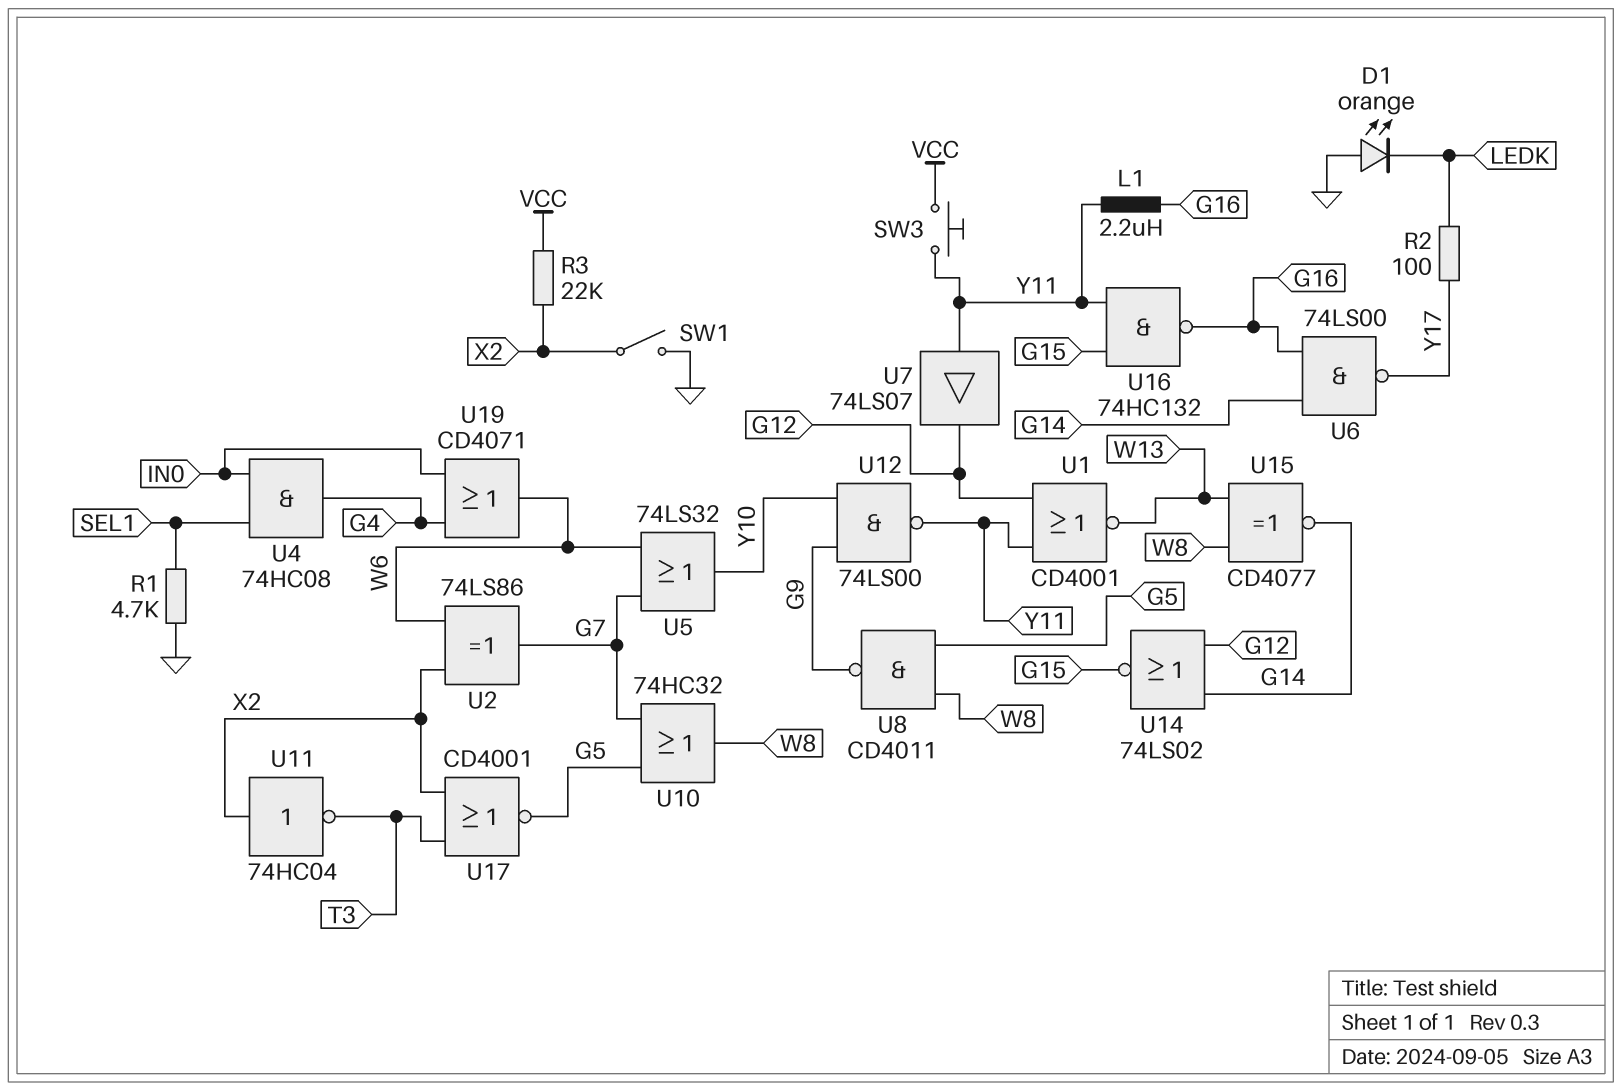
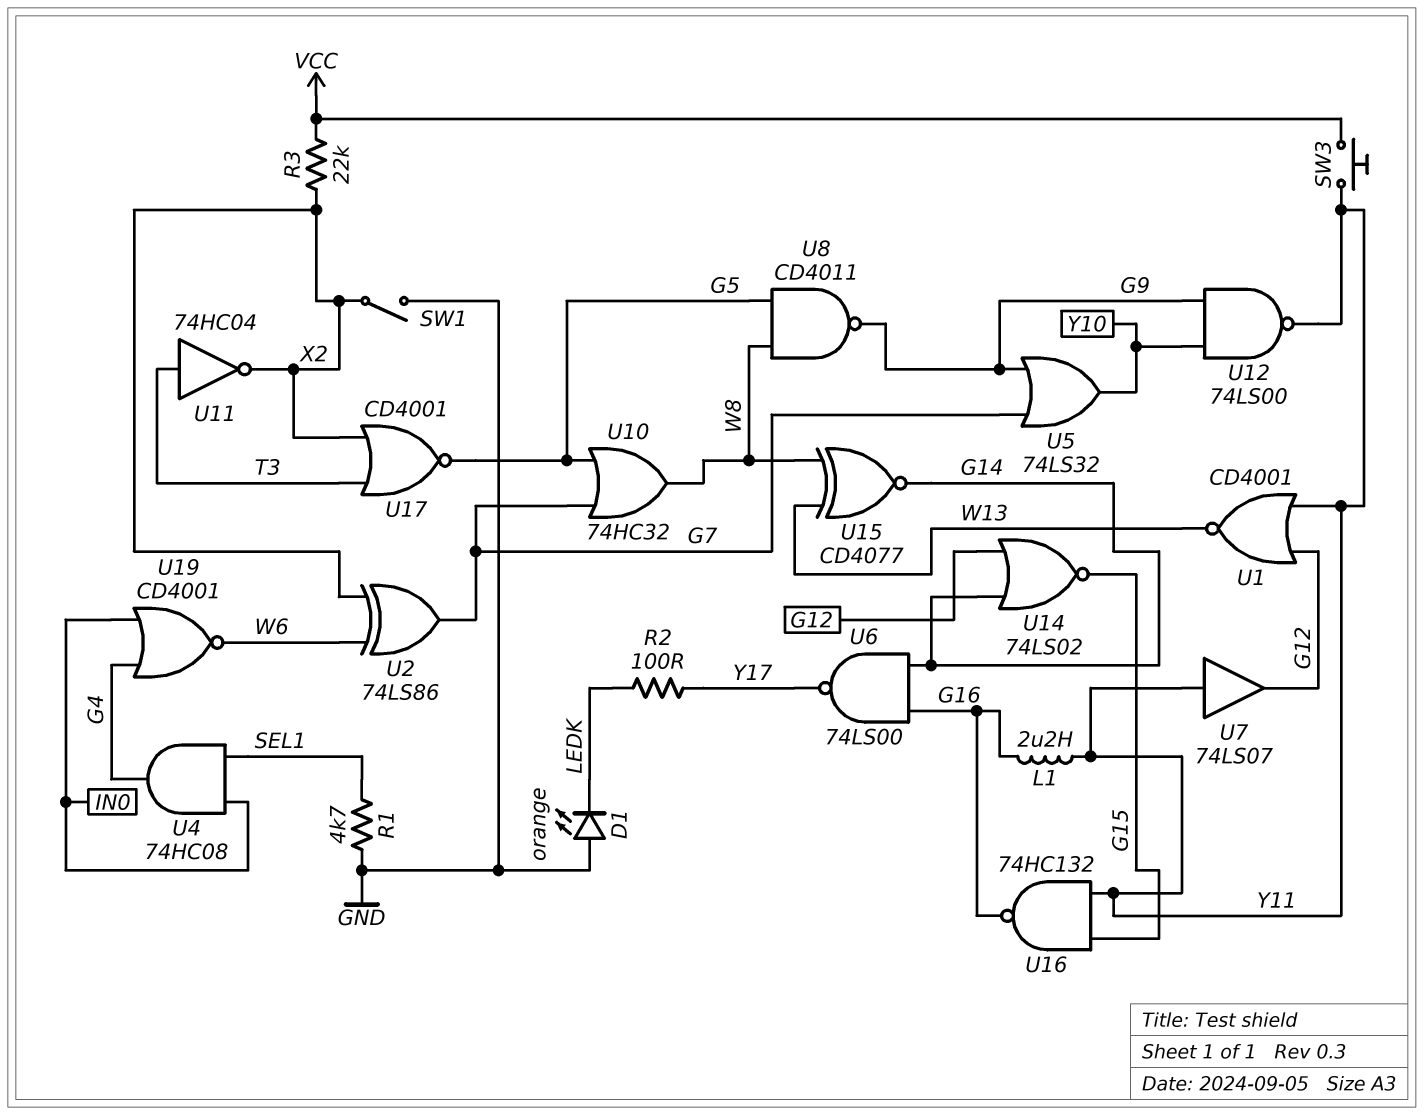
U5: OR 74LS32 (in G7, in W6, out Y10) -> OR 74LS32 (in G7, in G9, out Y10)
U11: NOT 74HC04 (in X2, out T3) -> NOT 74HC04 (in T3, out X2)
U19: OR CD4071 (in G4, in IN0, out W6) -> NOR CD4001 (in G4, in IN0, out W6)

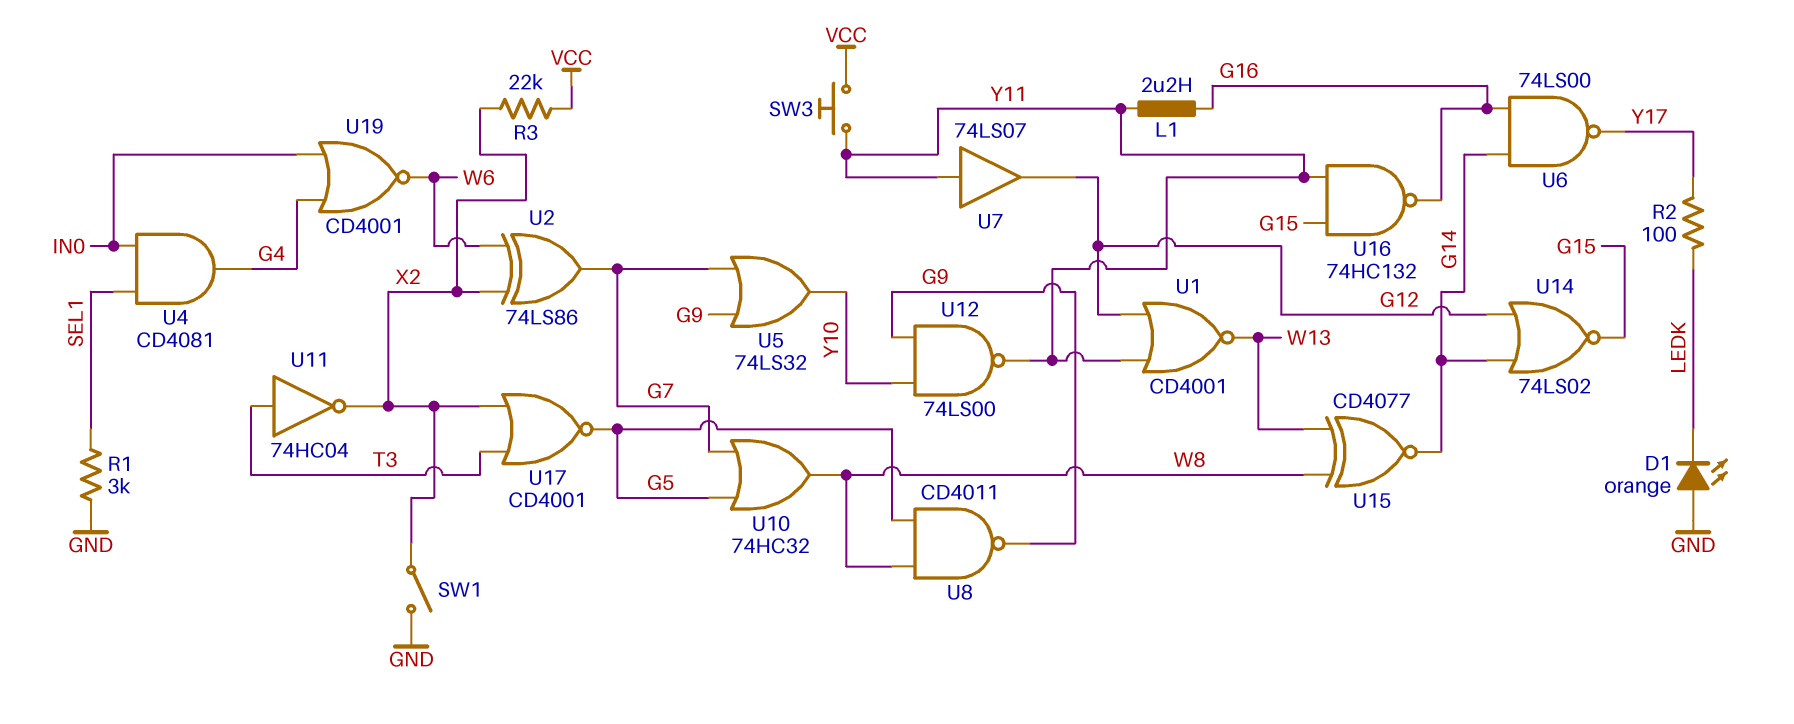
R1: 4.7k (GND, SEL1) -> 3k (GND, SEL1)
U4: AND 74HC08 (in IN0, in SEL1, out G4) -> AND CD4081 (in IN0, in SEL1, out G4)

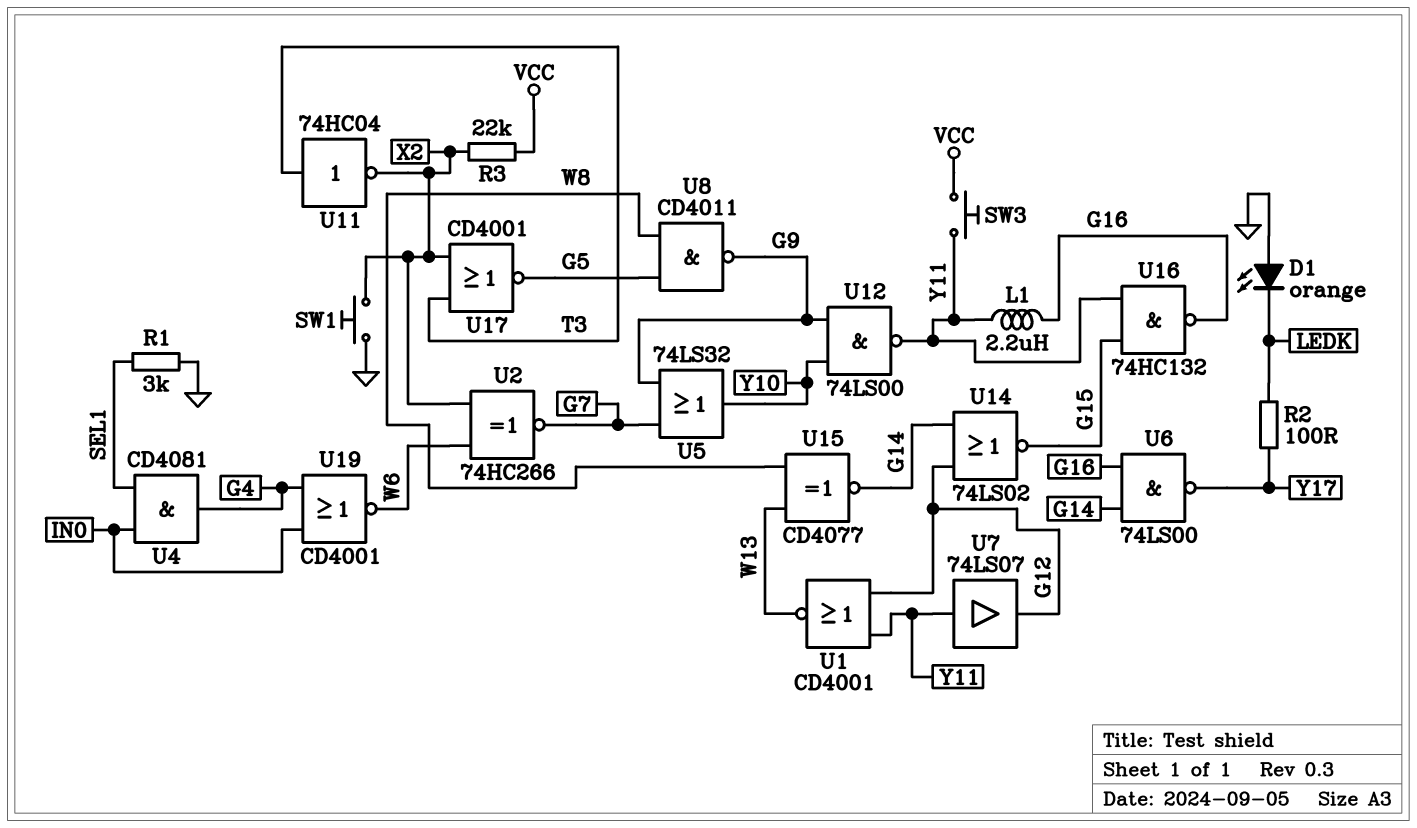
SW1: switch (GND, X2) -> button (GND, X2)
U2: XOR 74LS86 (in W6, in X2, out G7) -> XNOR 74HC266 (in W6, in X2, out G7)
U10: OR 74HC32 (in G5, in G7, out W8) -> none

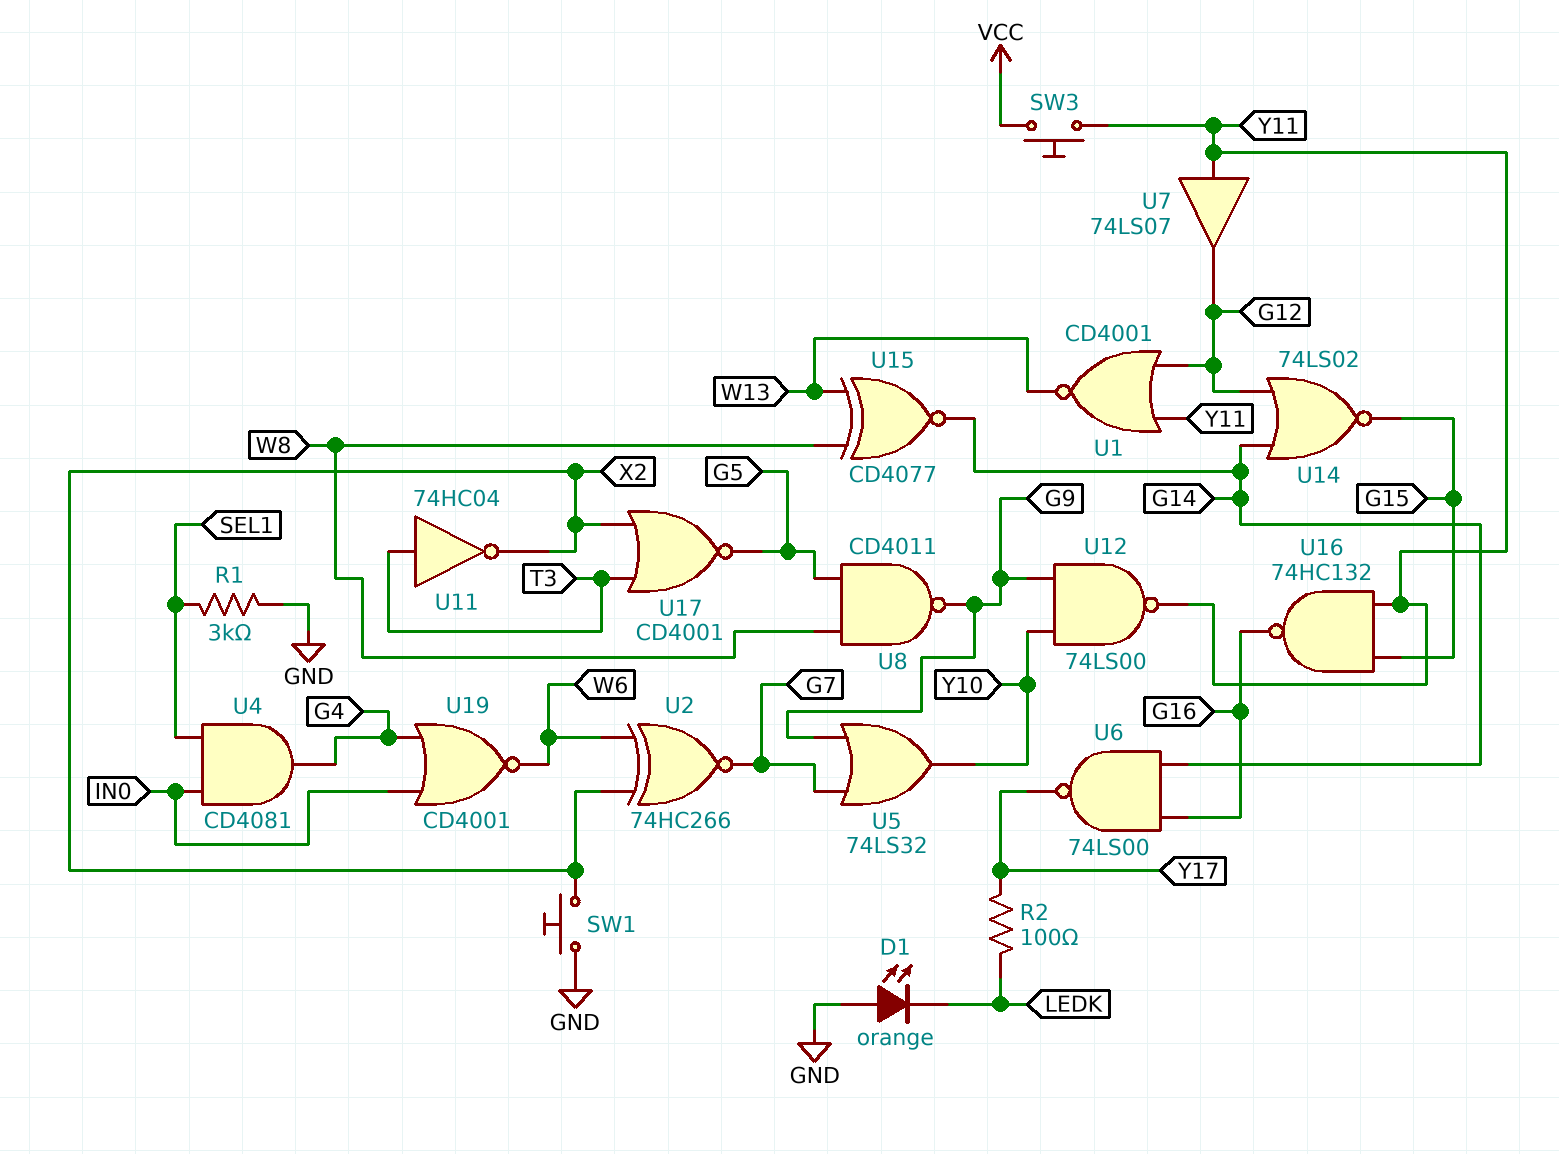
L1: 2.2uH (G16, Y11) -> none
R3: 22k (VCC, X2) -> none

